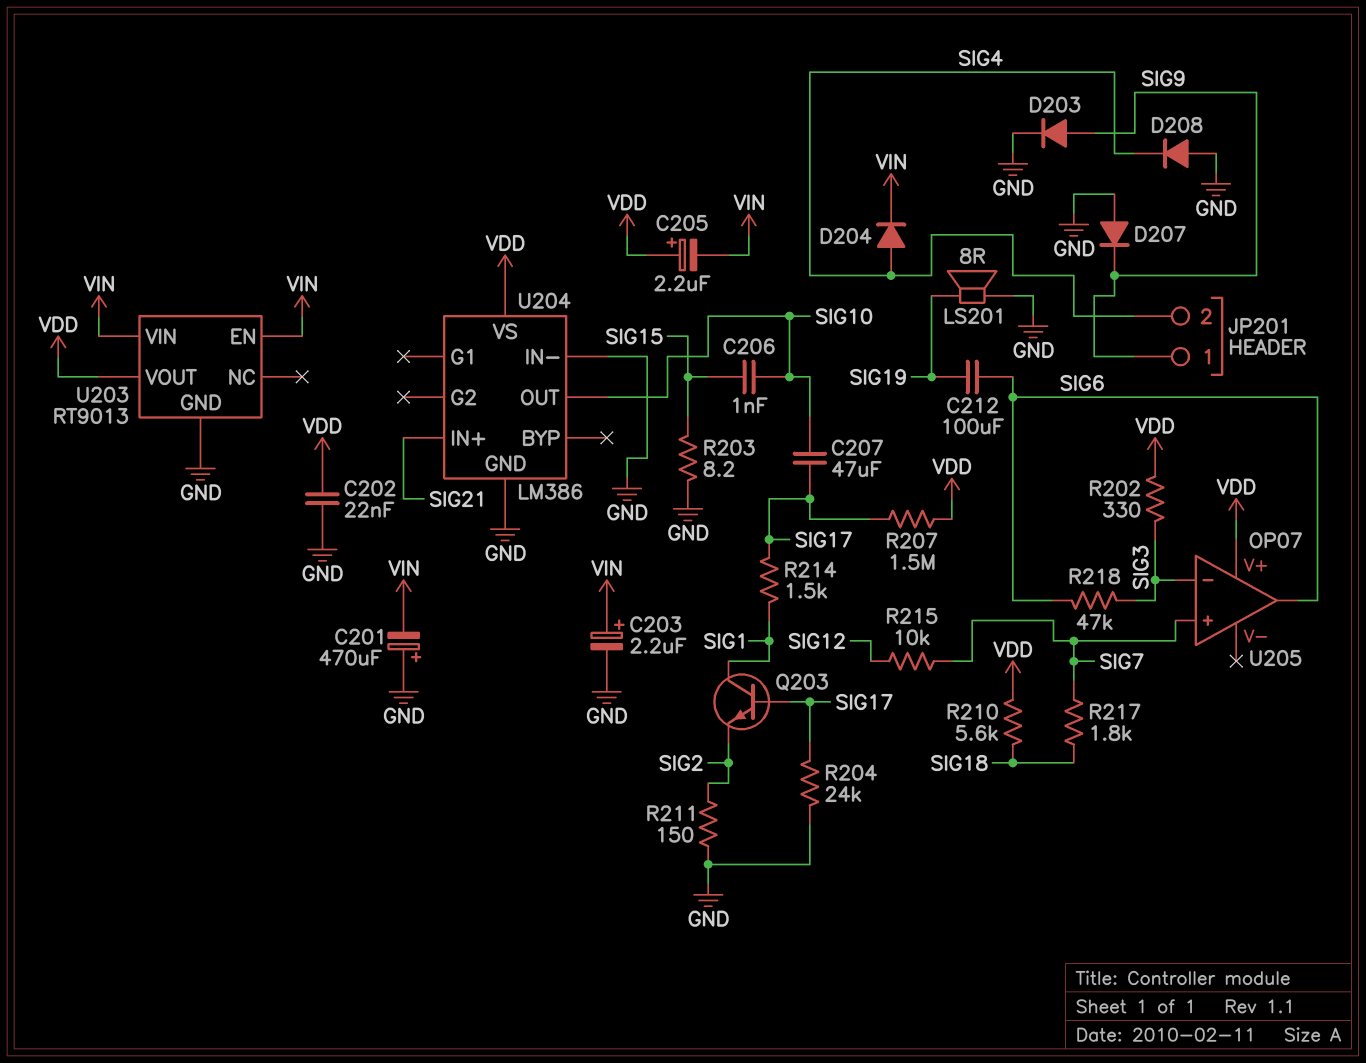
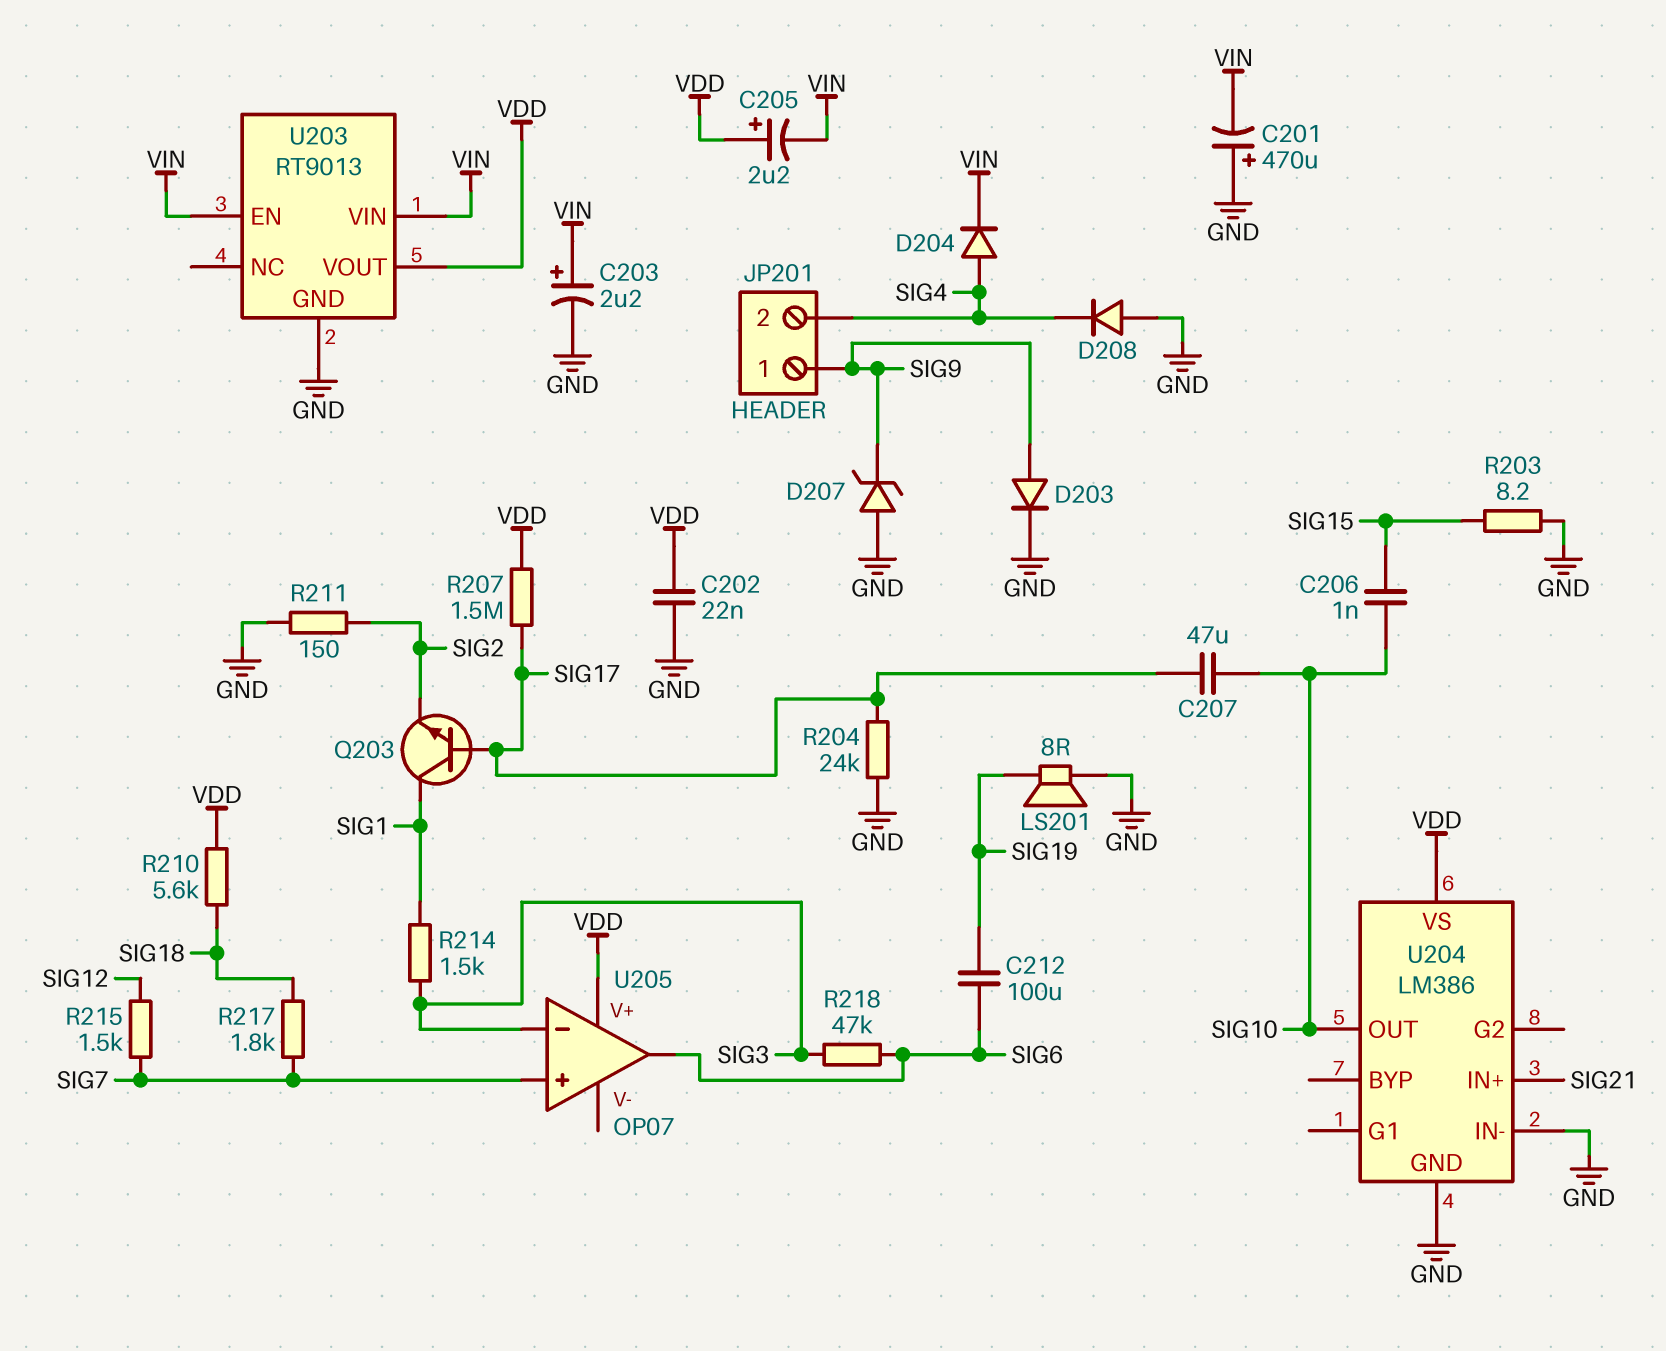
D207: diode (A GND, K SIG9) -> zener (A GND, K SIG9)
R202: 330 (SIG3, VDD) -> none
R214: 1.5k (SIG1, SIG17) -> 1.5k (SIG1, SIG3)
R215: 10k (SIG7, SIG12) -> 1.5k (SIG7, SIG12)

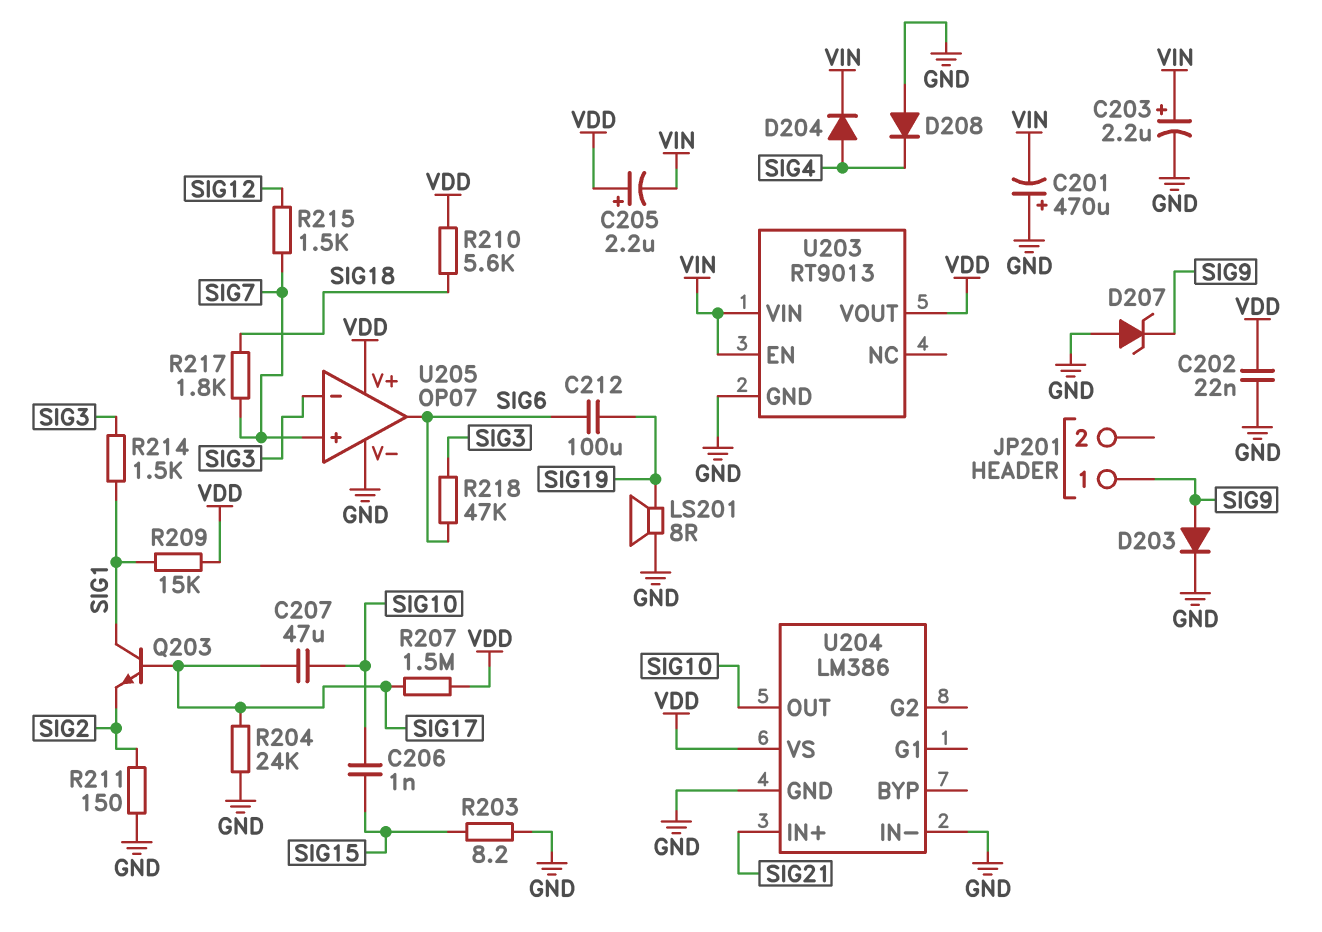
JP201 pin 2: SIG4 -> none
R209: none -> 15k (SIG1, VDD)
U205 pin V-: none -> GND

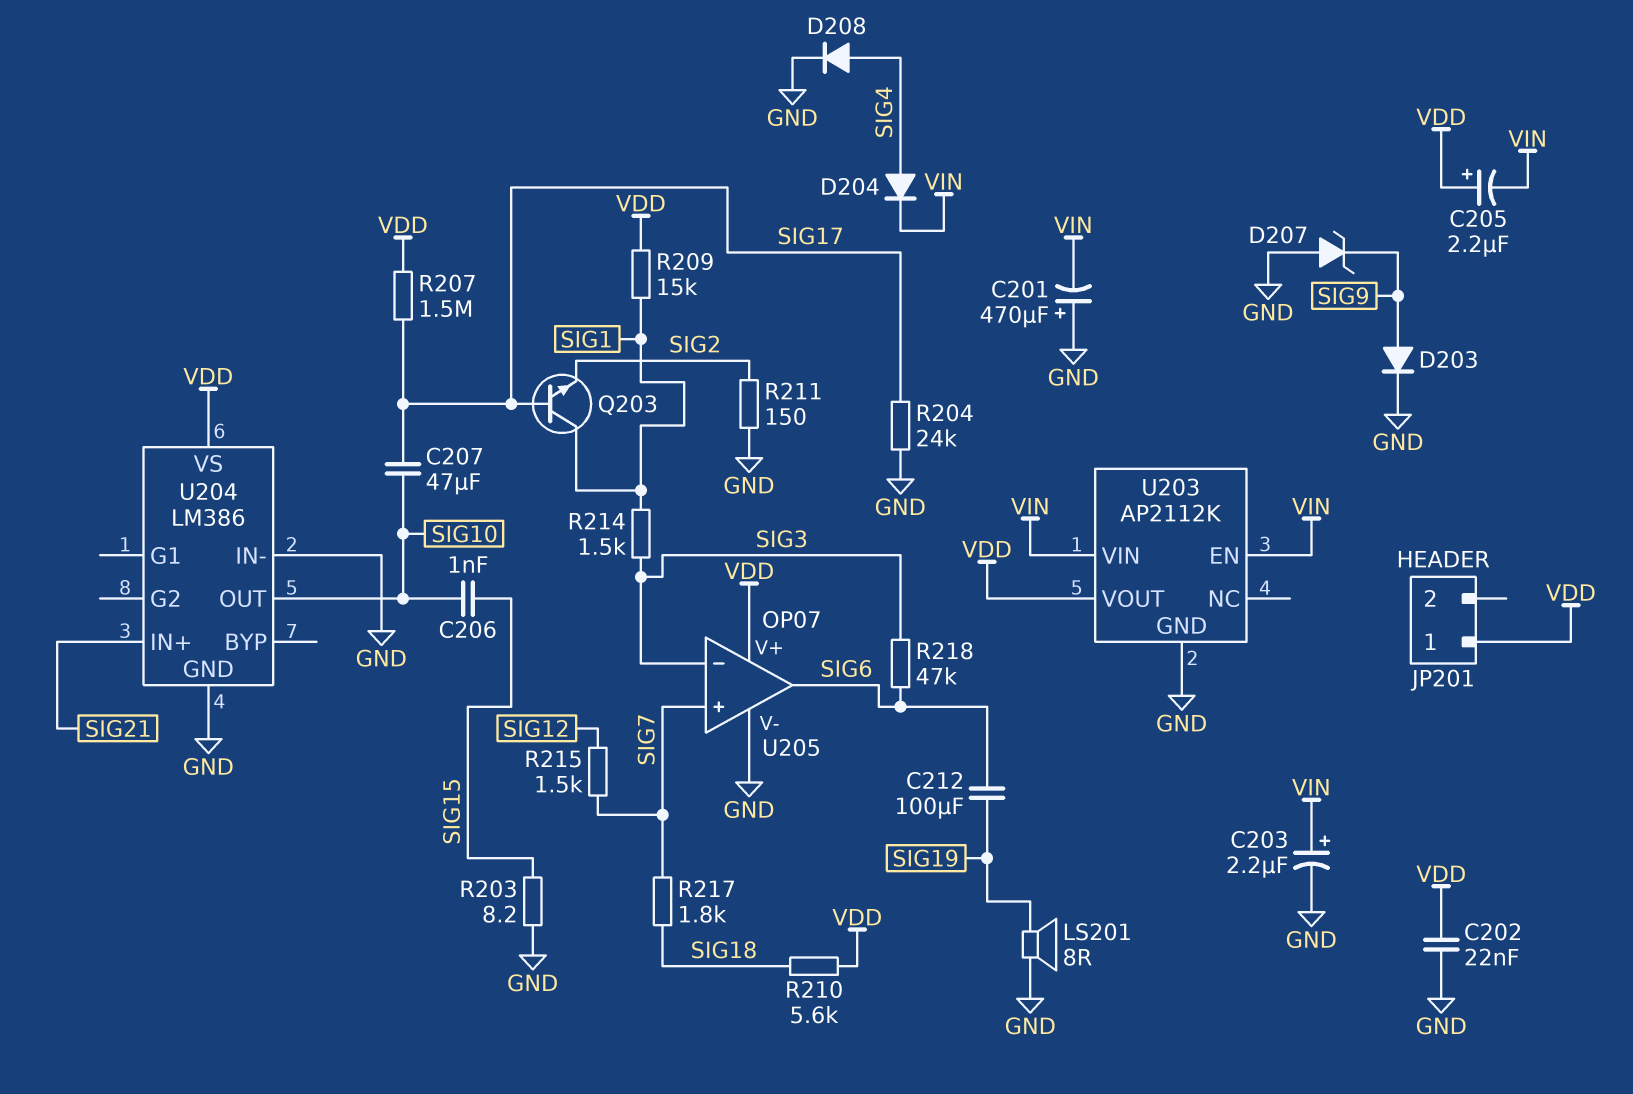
D208: diode (A GND, K SIG4) -> diode (A SIG4, K GND)
JP201 pin 1: SIG9 -> VDD
U203: RT9013 -> AP2112K

